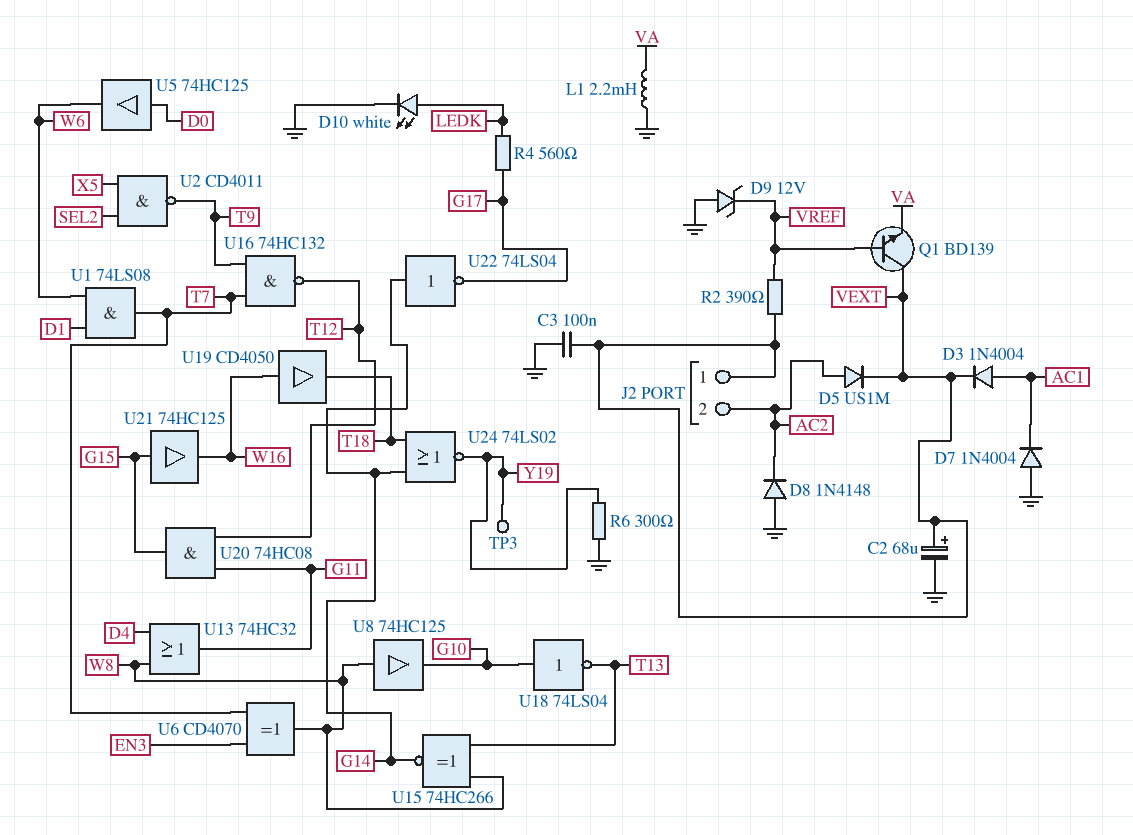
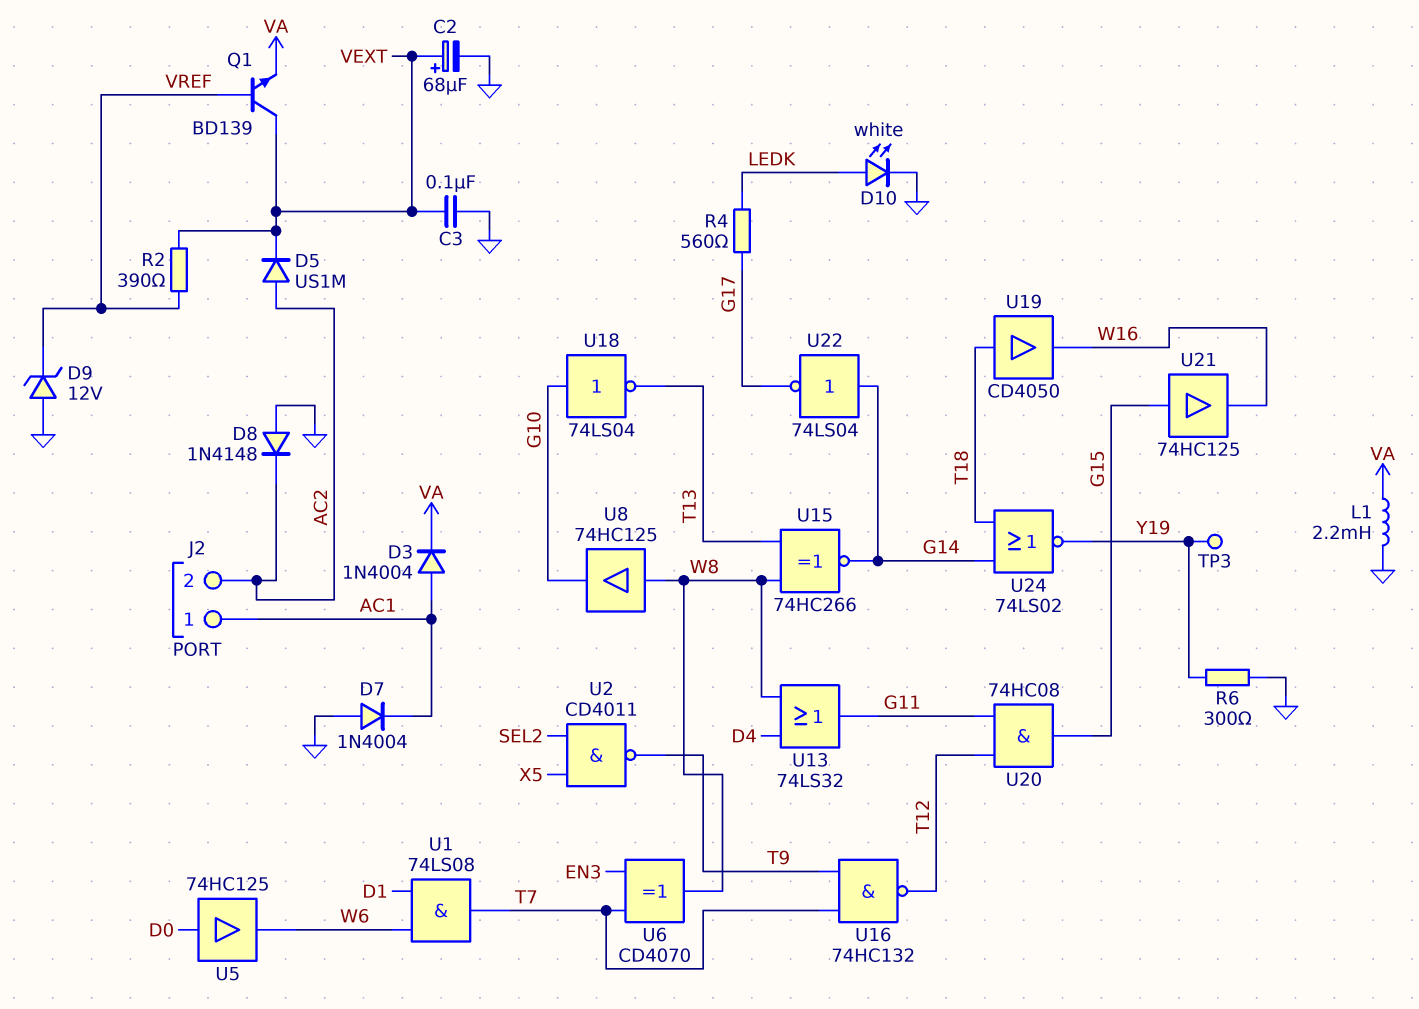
D3: diode 1N4004 (A AC1, K VEXT) -> diode 1N4004 (A AC1, K VA)
J2 pin 1: VEXT -> AC1
U13: OR 74HC32 (in D4, in W8, out G11) -> OR 74LS32 (in D4, in W8, out G11)
U19: buffer CD4050 (in W16, out T18) -> buffer CD4050 (in T18, out W16)

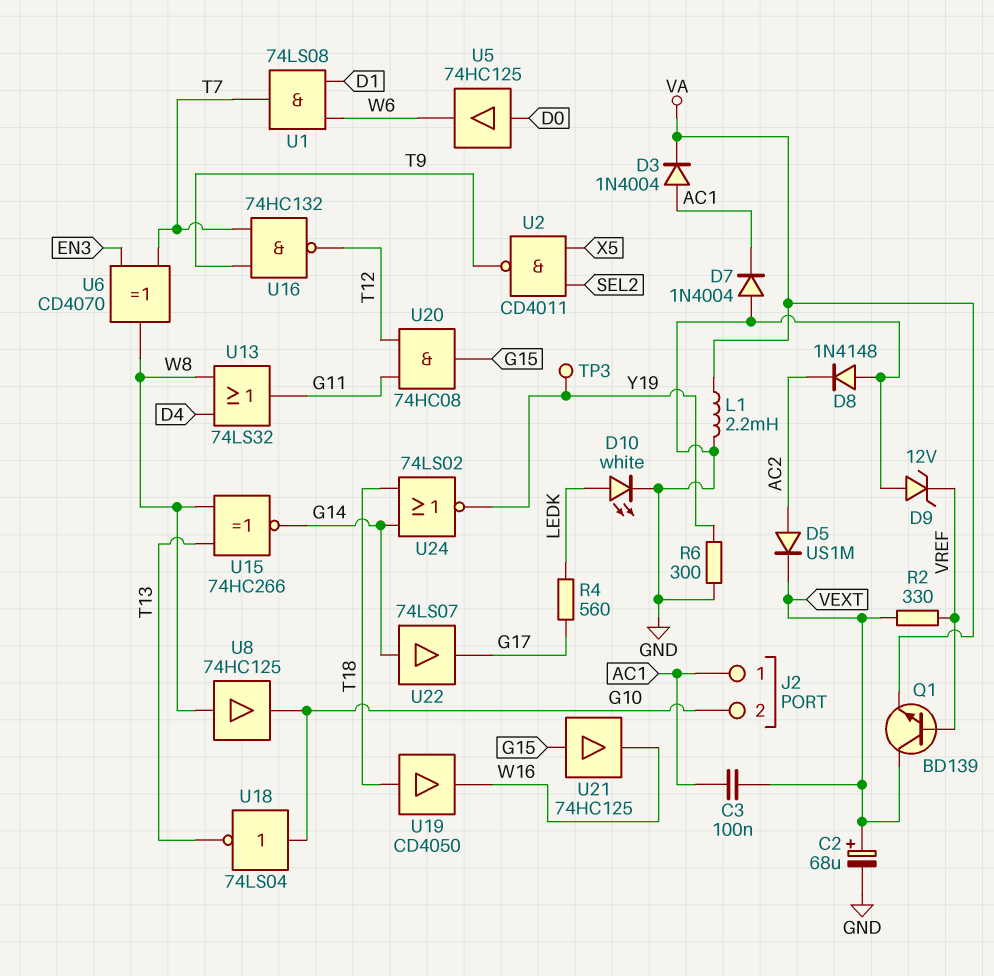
C3: 100nF (GND, VEXT) -> 100nF (AC1, VEXT)
J2 pin 2: AC2 -> G10
R2: 390 (VEXT, VREF) -> 330 (VEXT, VREF)
U22: NOT 74LS04 (in G14, out G17) -> buffer 74LS07 (in G14, out G17)

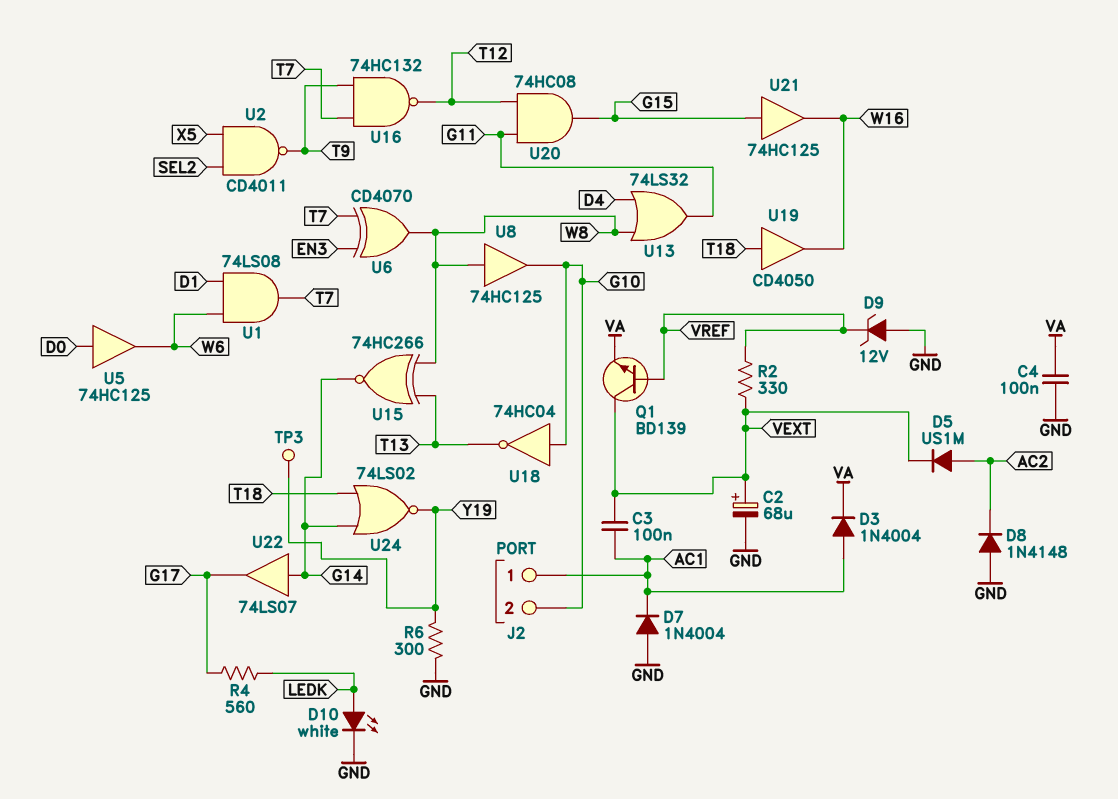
C4: none -> 100nF (GND, VA)
L1: 2.2mH (GND, VA) -> none
U18: NOT 74LS04 (in G10, out T13) -> NOT 74HC04 (in G10, out T13)

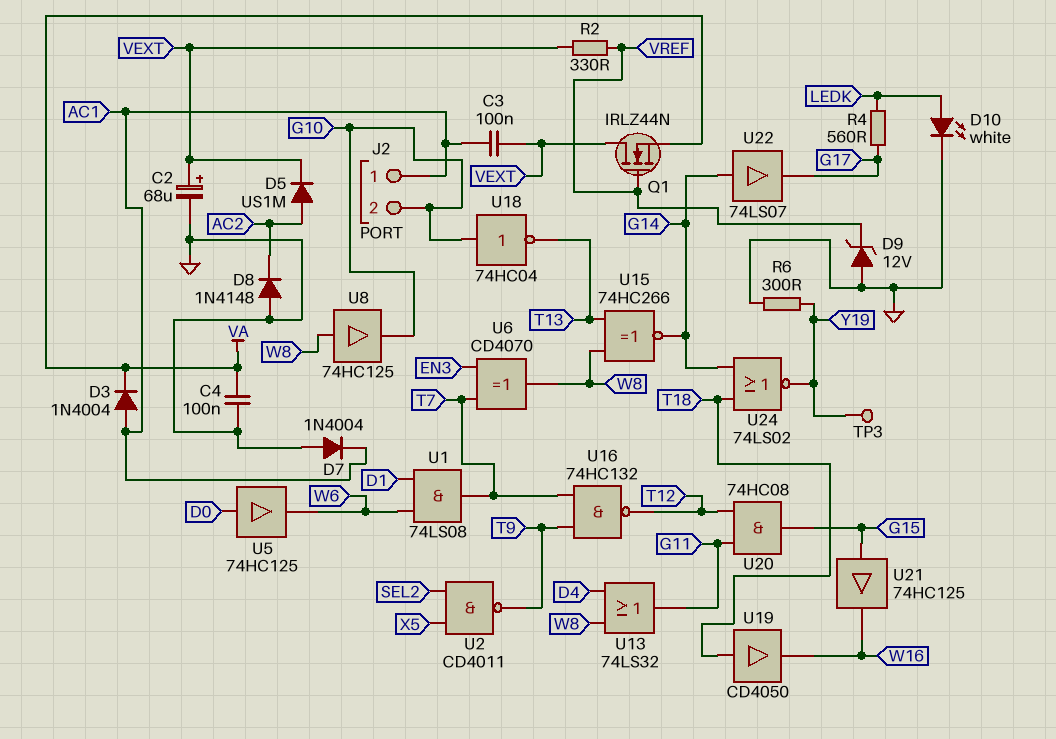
Q1: NPN BD139 (B VREF, C VEXT, E VA) -> NMOS IRLZ44N (G VREF, D VEXT, S VA)

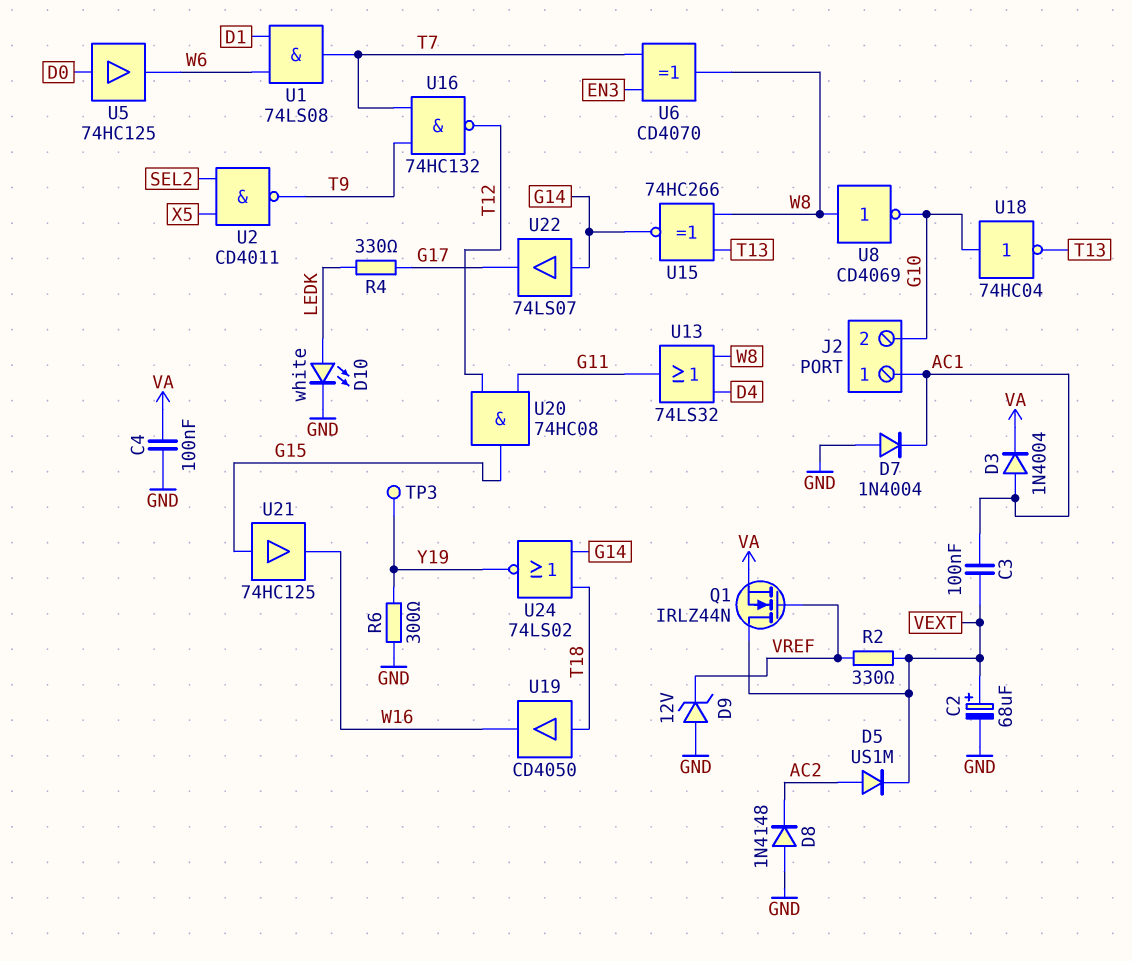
R4: 560 (G17, LEDK) -> 330 (G17, LEDK)
U8: buffer 74HC125 (in W8, out G10) -> NOT CD4069 (in W8, out G10)

